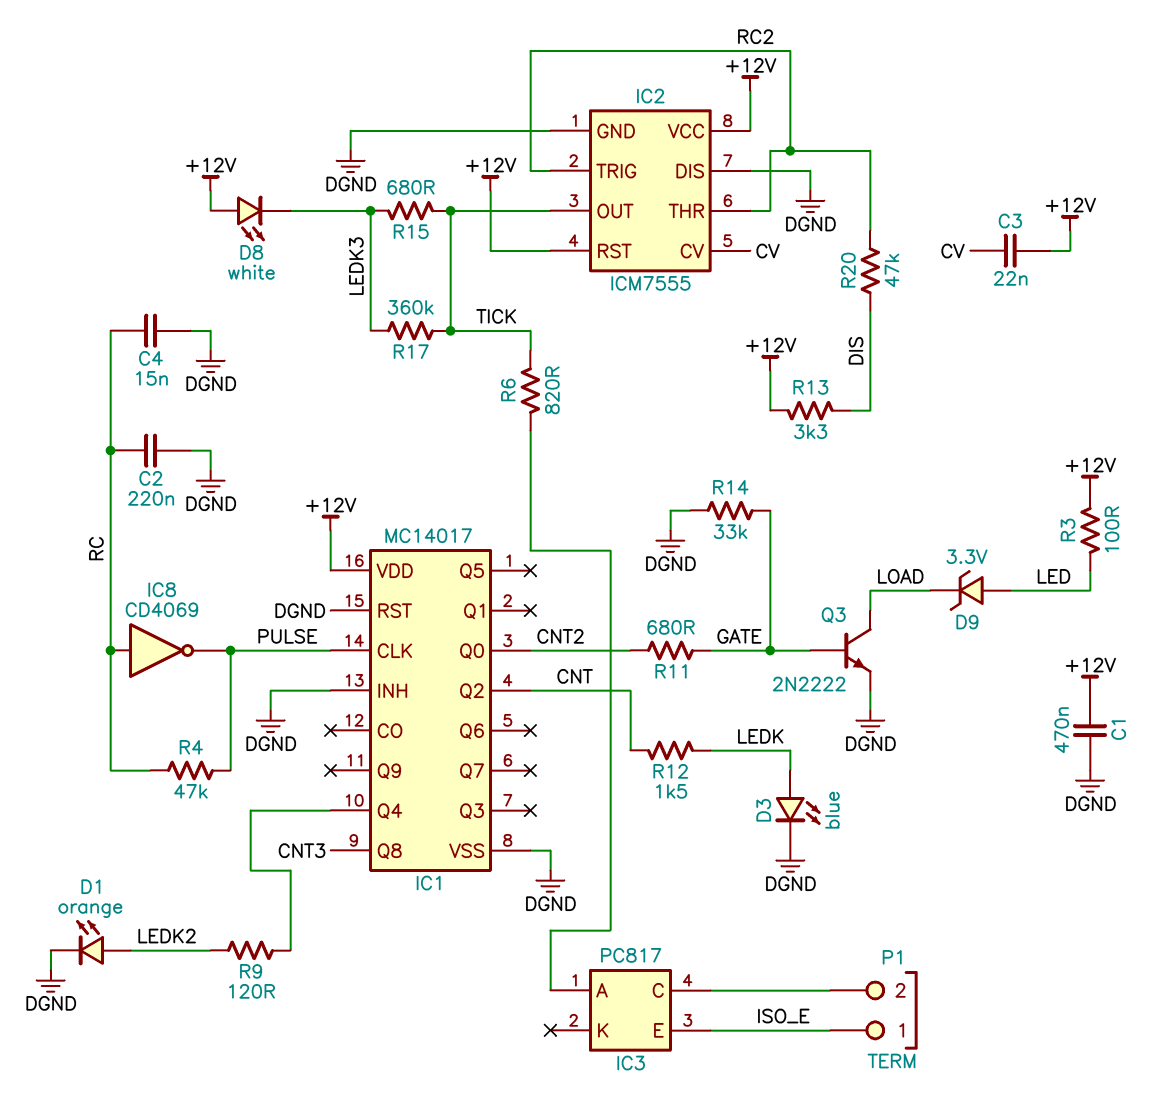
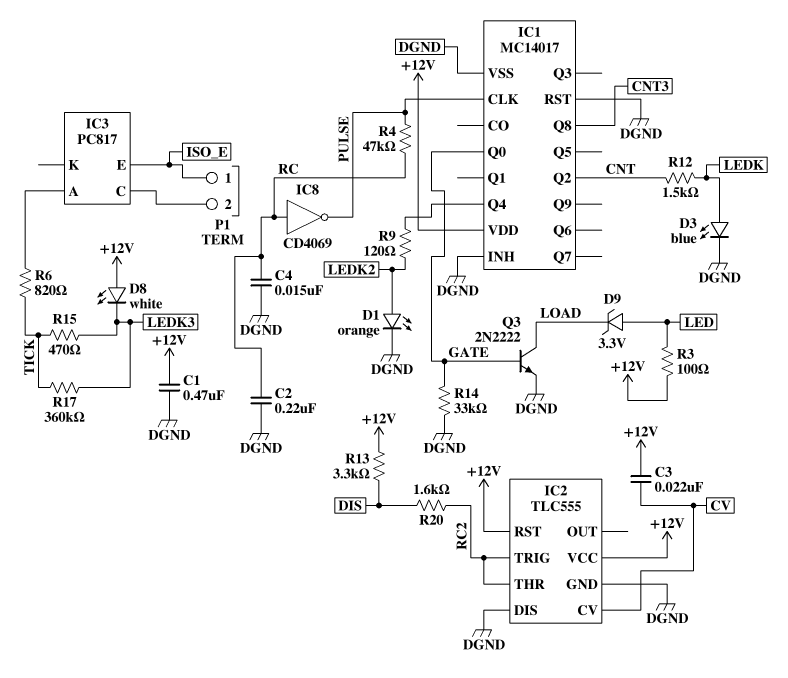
IC1 pin Q0: CNT2 -> GATE
IC2: ICM7555 -> TLC555
IC2 pin OUT: TICK -> none
R11: 680 (CNT2, GATE) -> none
R15: 680 (LEDK3, TICK) -> 470 (LEDK3, TICK)
R20: 47k (DIS, RC2) -> 1.6k (DIS, RC2)

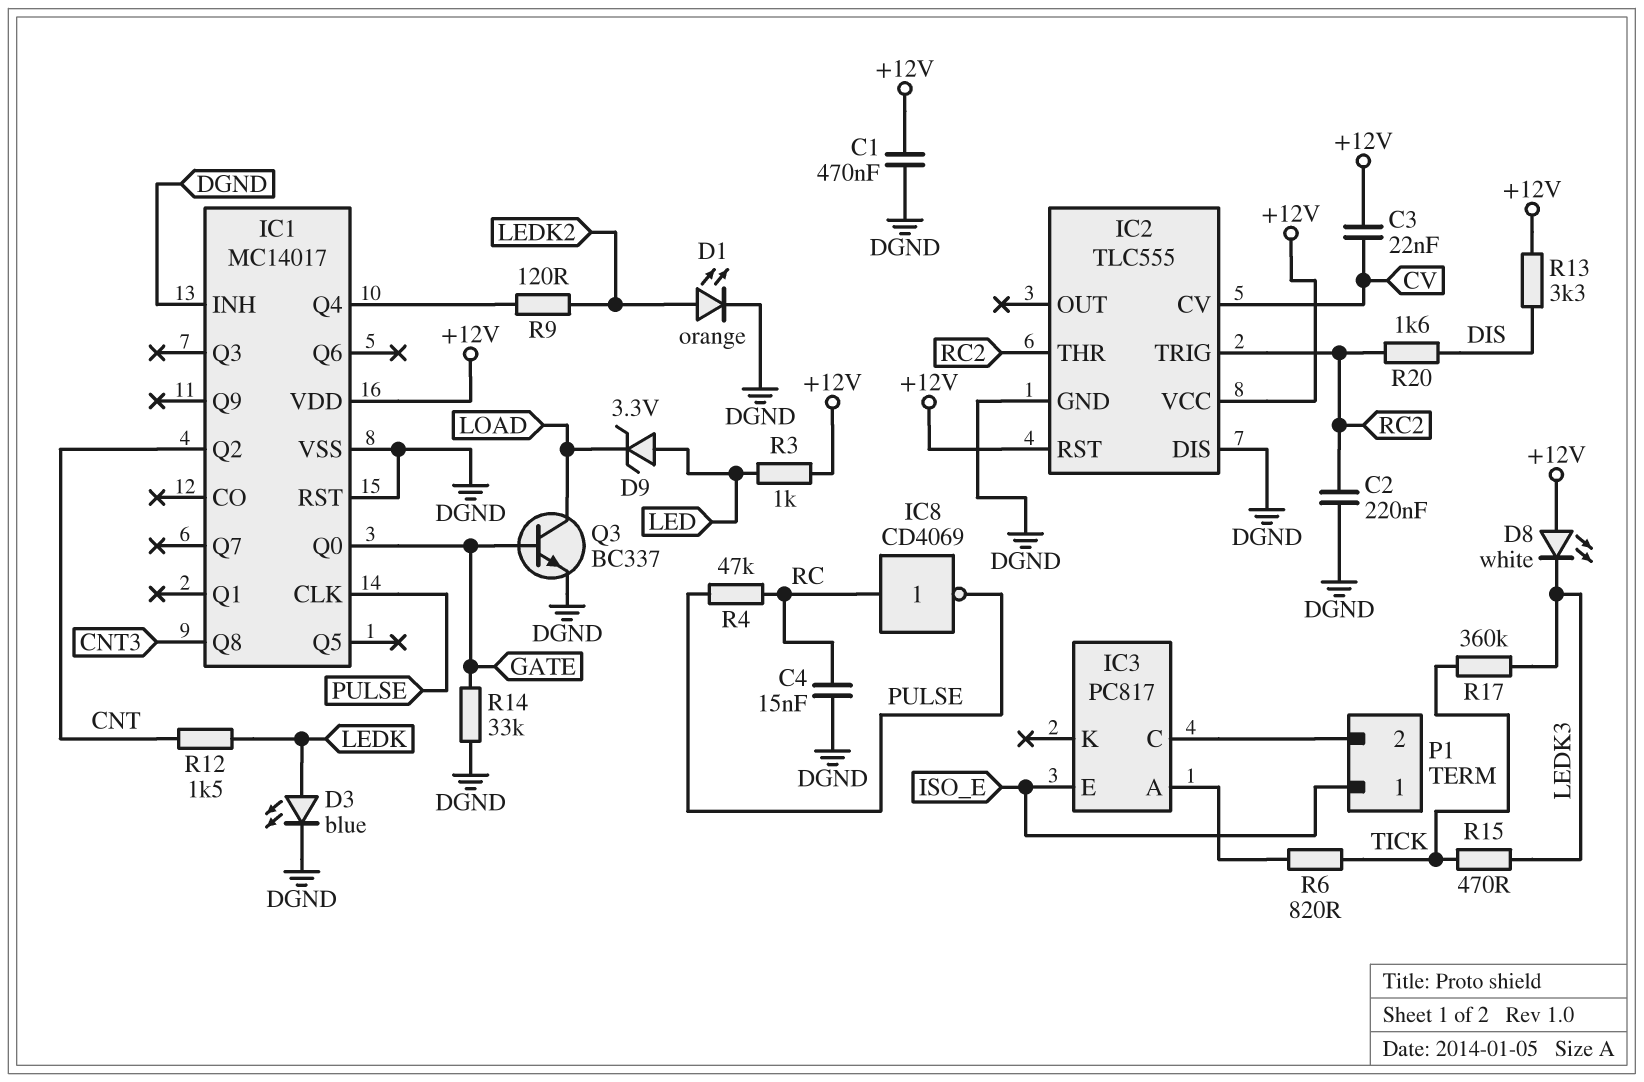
C2: 220nF (DGND, RC) -> 220nF (DGND, RC2)
Q3: NPN 2N2222 (B GATE, C LOAD, E DGND) -> NPN BC337 (B GATE, C LOAD, E DGND)
R3: 100 (+12V, LED) -> 1k (+12V, LED)

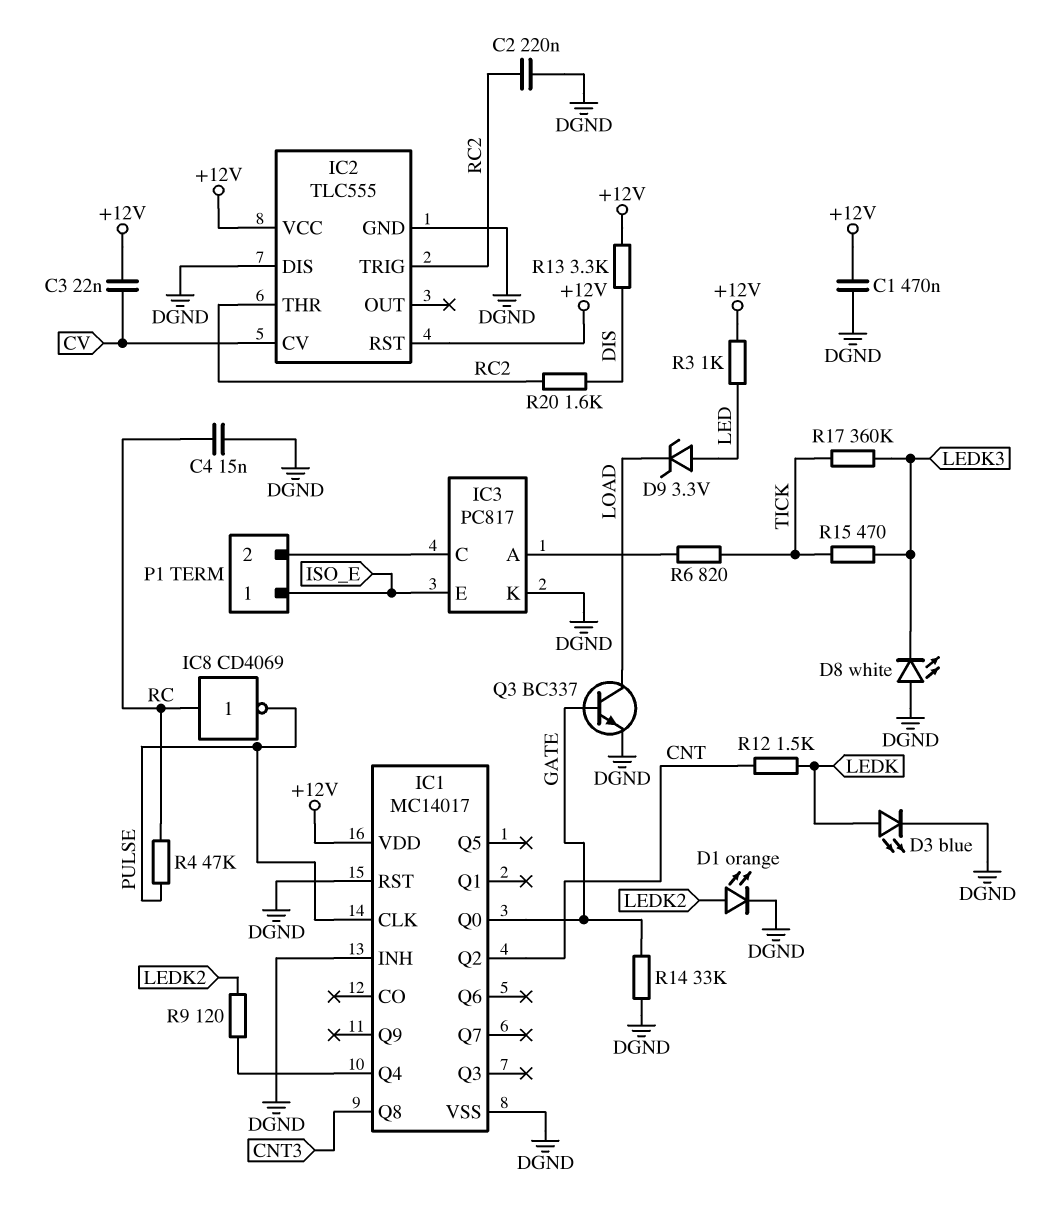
D8: LED white (A +12V, K LEDK3) -> LED white (A DGND, K LEDK3)
IC3 pin K: none -> DGND

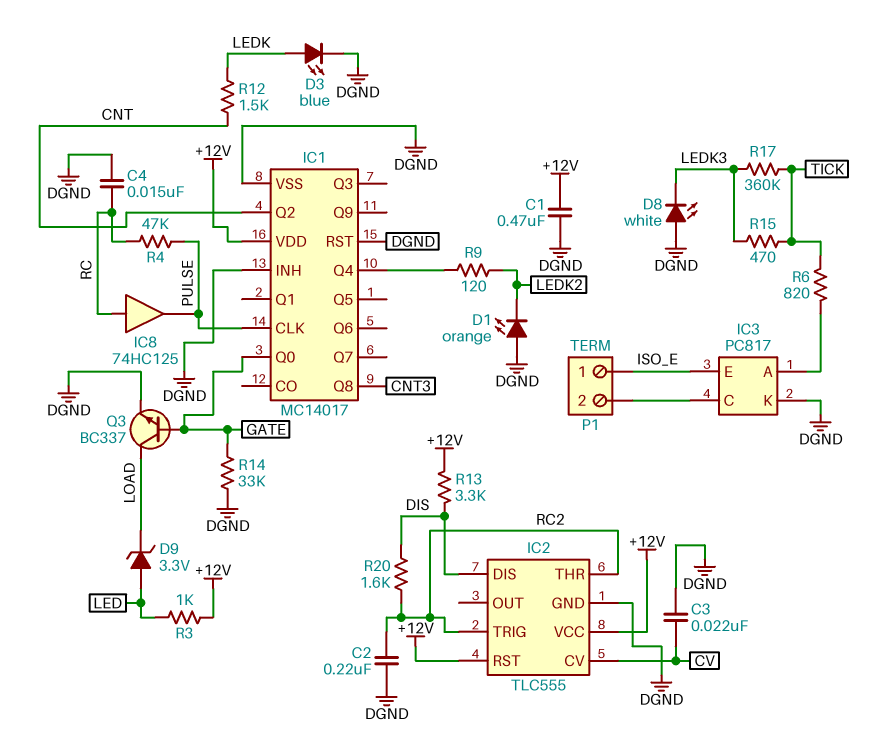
C3: 22nF (+12V, CV) -> 22nF (CV, DGND)
D1: LED orange (A LEDK2, K DGND) -> LED orange (A DGND, K LEDK2)
IC2 pin DIS: DGND -> DIS
IC8: NOT CD4069 (in RC, out PULSE) -> buffer 74HC125 (in RC, out PULSE)

